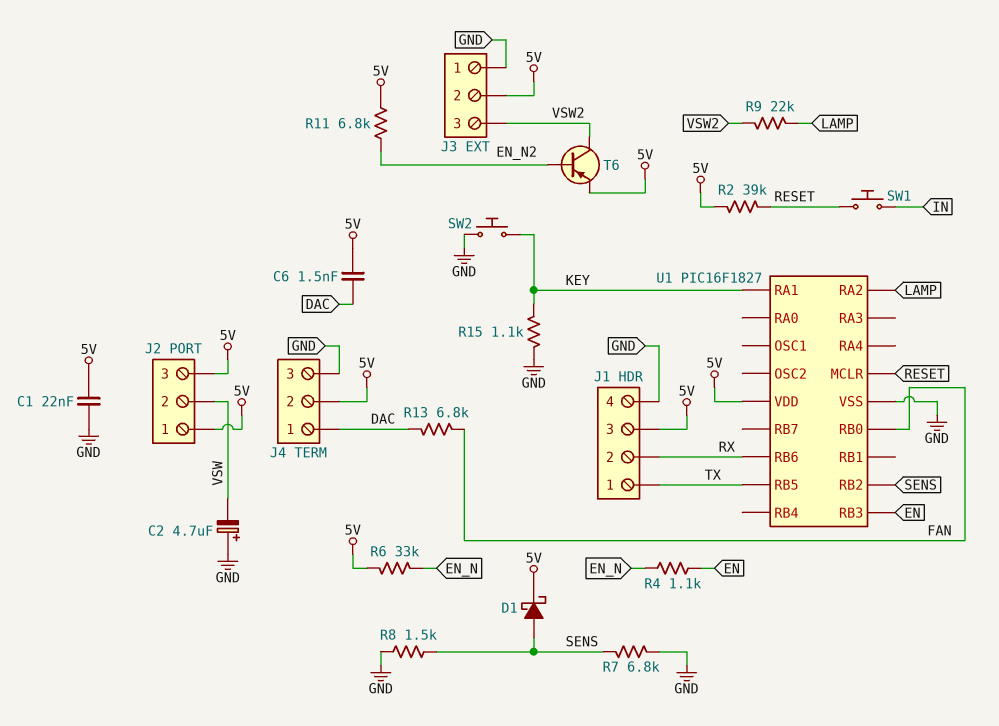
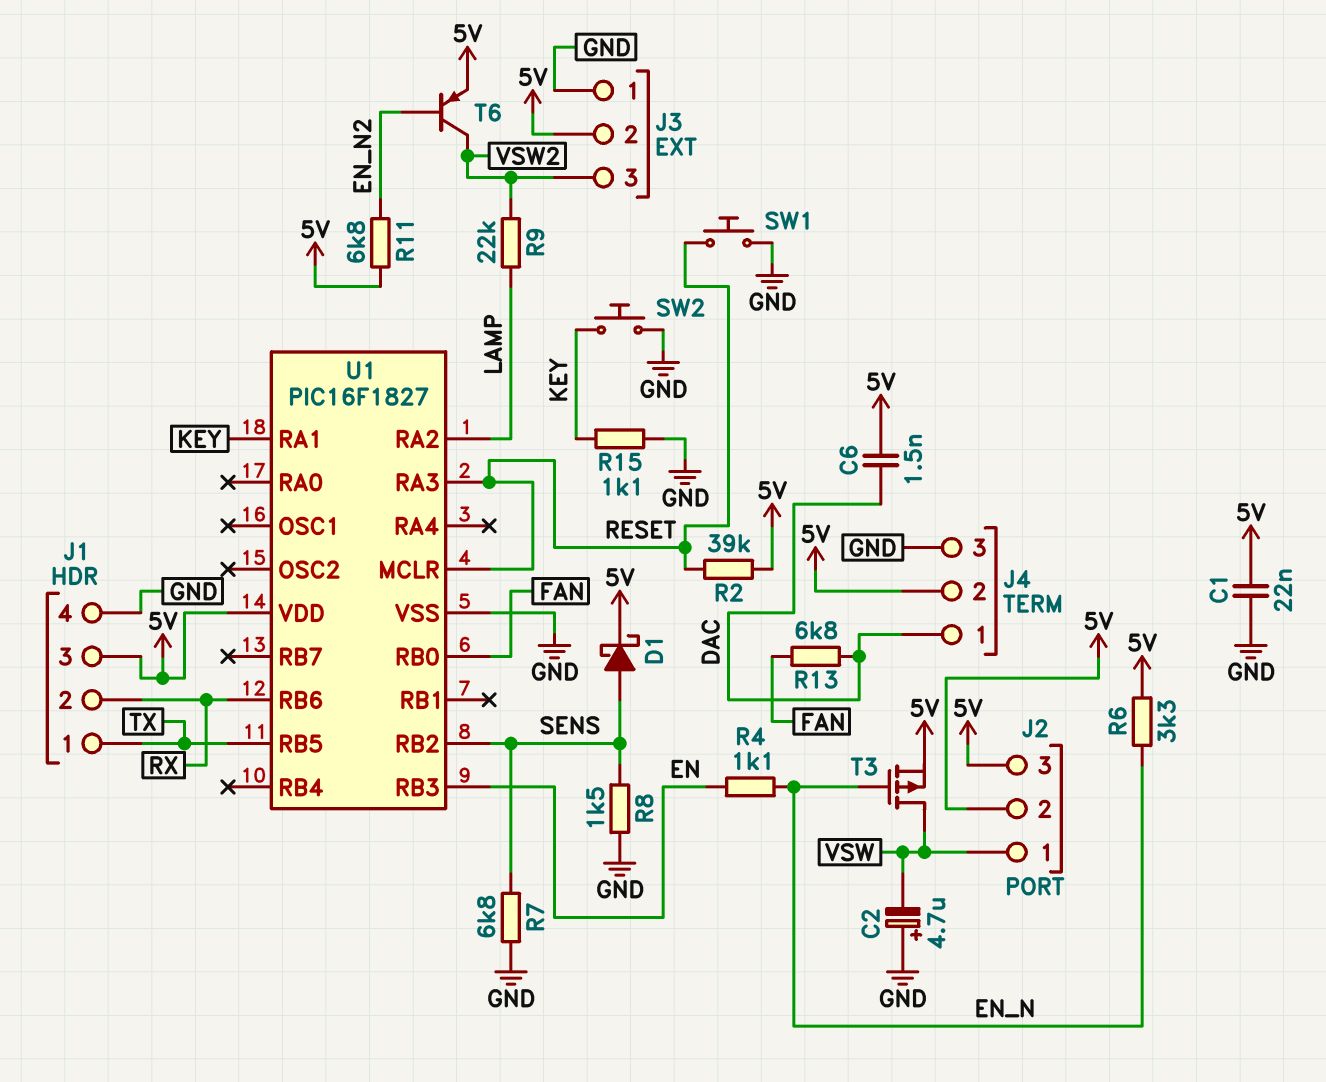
J2 pin 1: 5V -> VSW
J2 pin 2: VSW -> 5V
R6: 33k (5V, EN_N) -> 3.3k (5V, EN_N)
SW1: button (IN, RESET) -> button (GND, RESET)
T3: none -> PMOS (G EN_N, D VSW, S 5V)
U1 pin RA3: none -> RESET

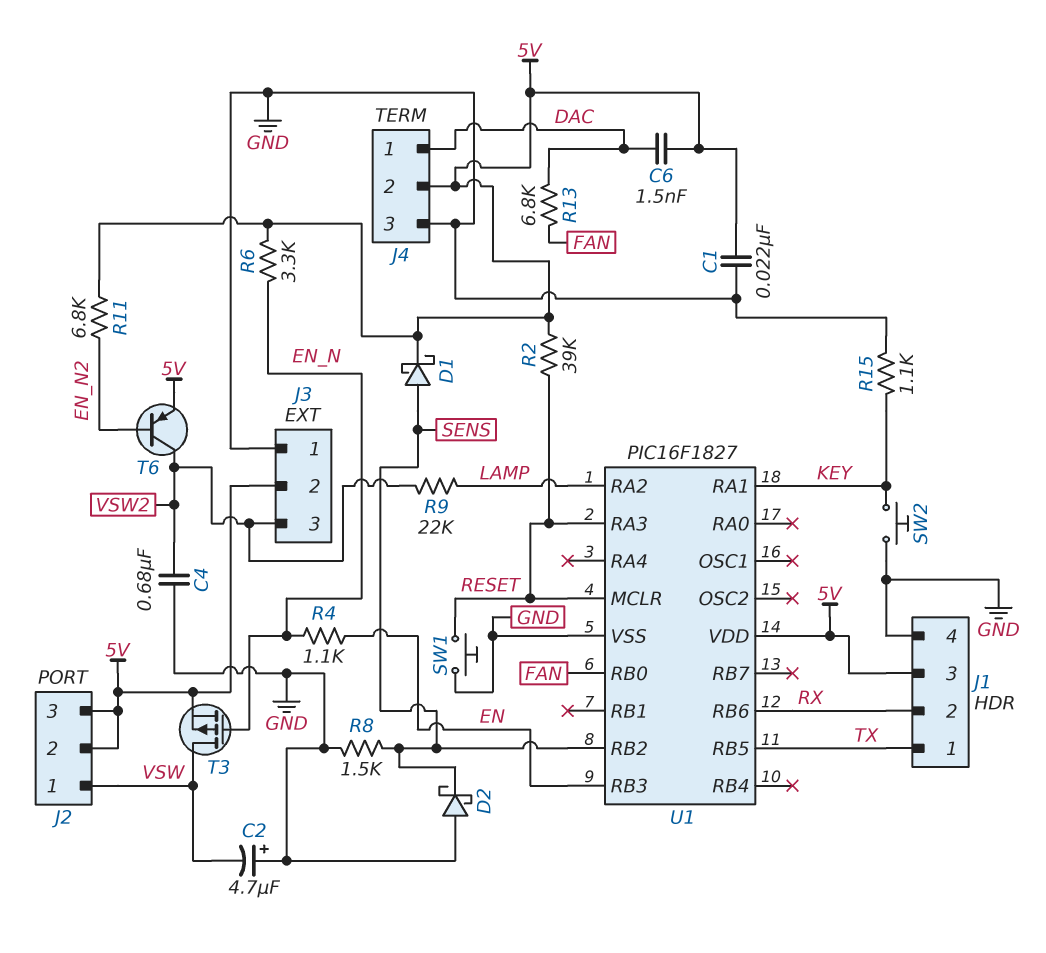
C4: none -> 680nF (GND, VSW2)
D2: none -> schottky (A GND, K SENS)
R7: 6.8k (GND, SENS) -> none

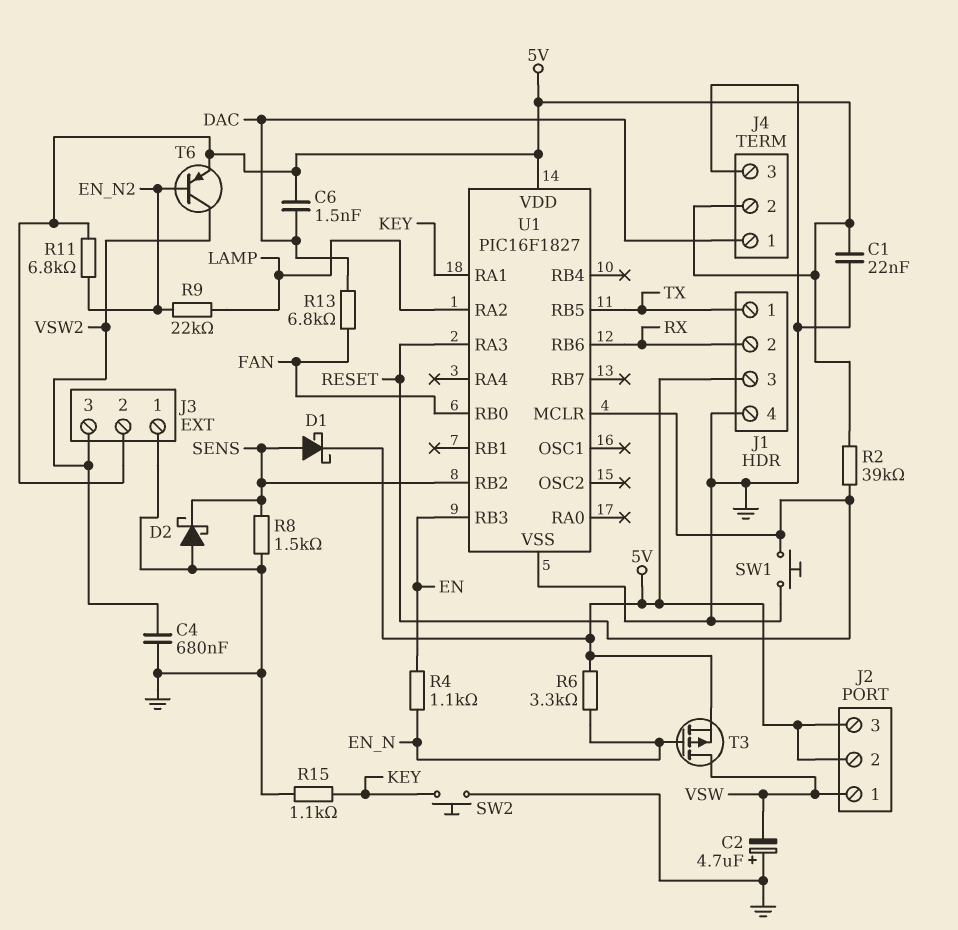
R9: 22k (LAMP, VSW2) -> 22k (EN_N2, LAMP)

